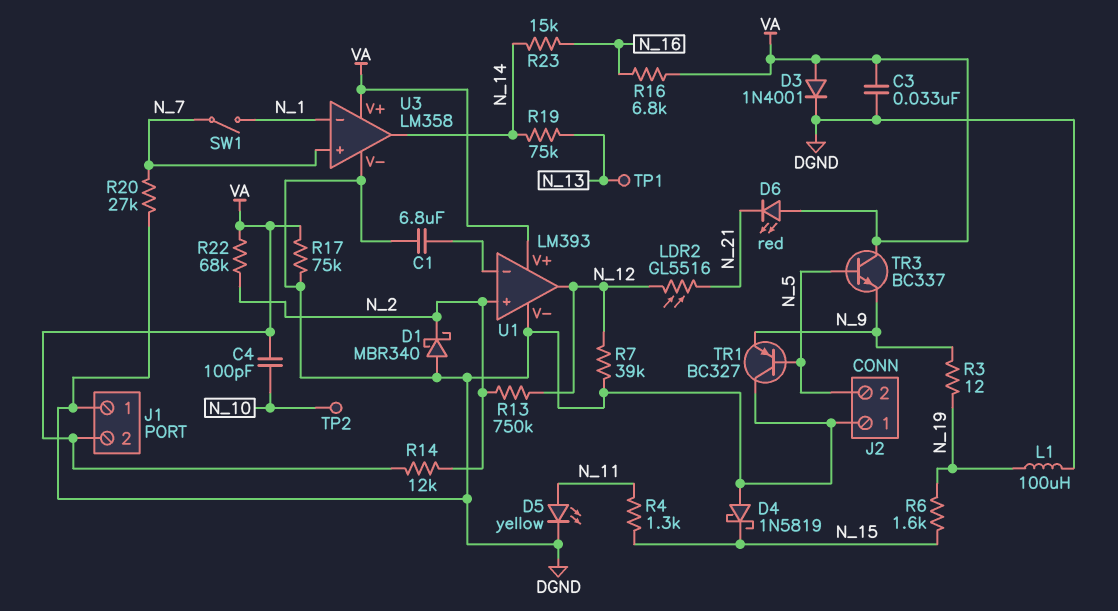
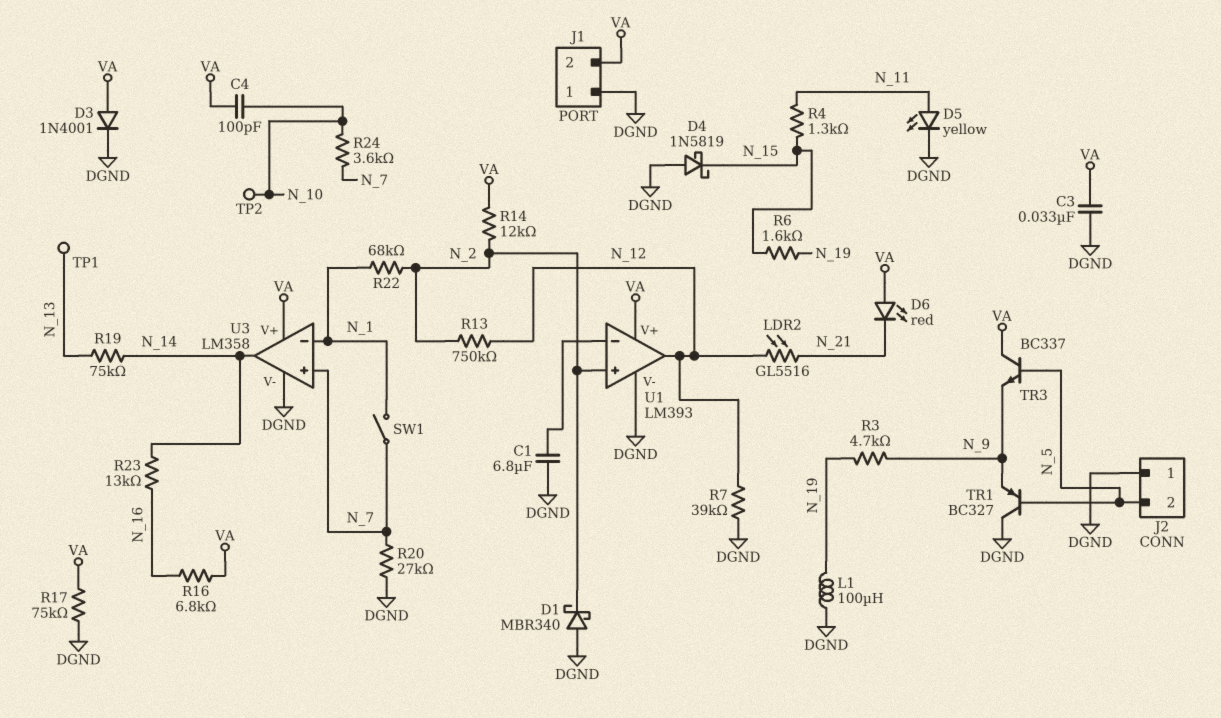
R3: 12 (N_9, N_19) -> 4.7k (N_9, N_19)
R22: 68k (N_2, VA) -> 68k (N_1, N_2)
R23: 15k (N_14, N_16) -> 13k (N_14, N_16)
R24: none -> 3.6k (N_7, N_10)

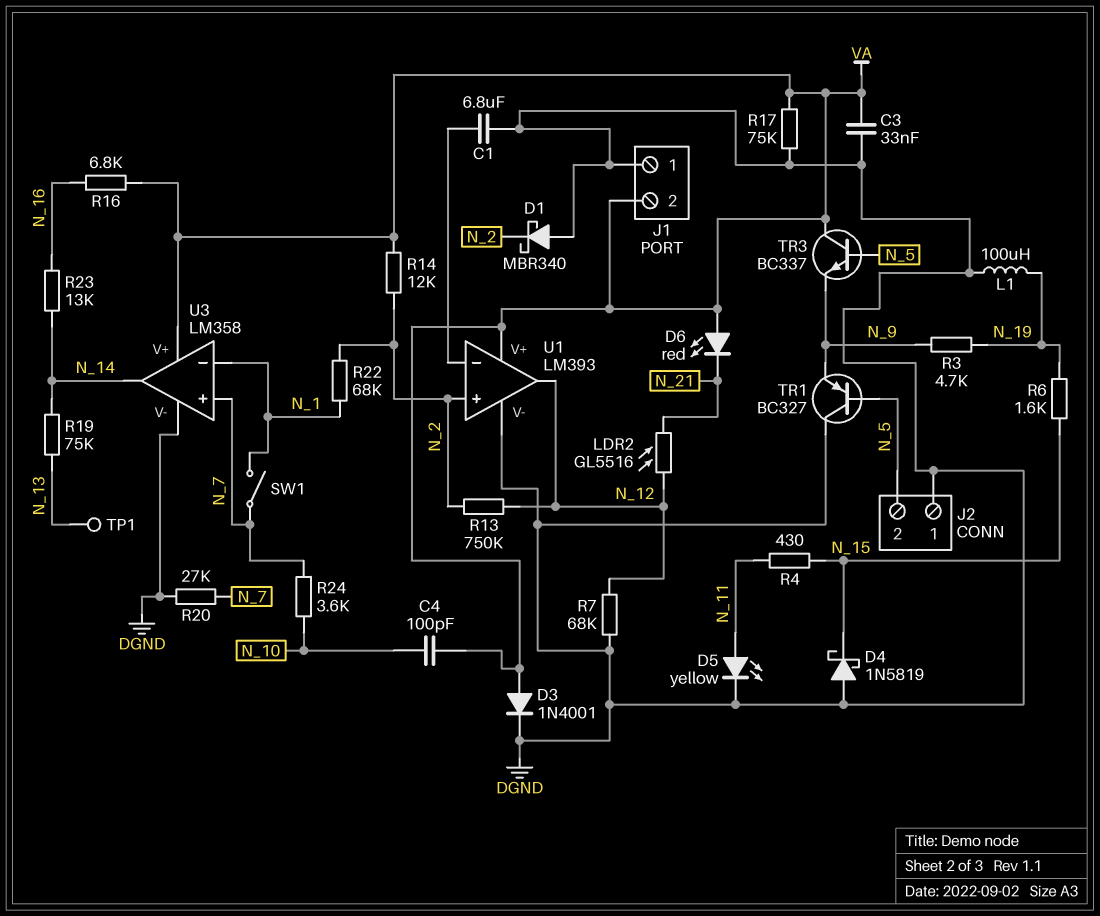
R4: 1.3k (N_11, N_15) -> 430 (N_11, N_15)
R7: 39k (DGND, N_12) -> 68k (DGND, N_12)
TP2: test point (N_10) -> none

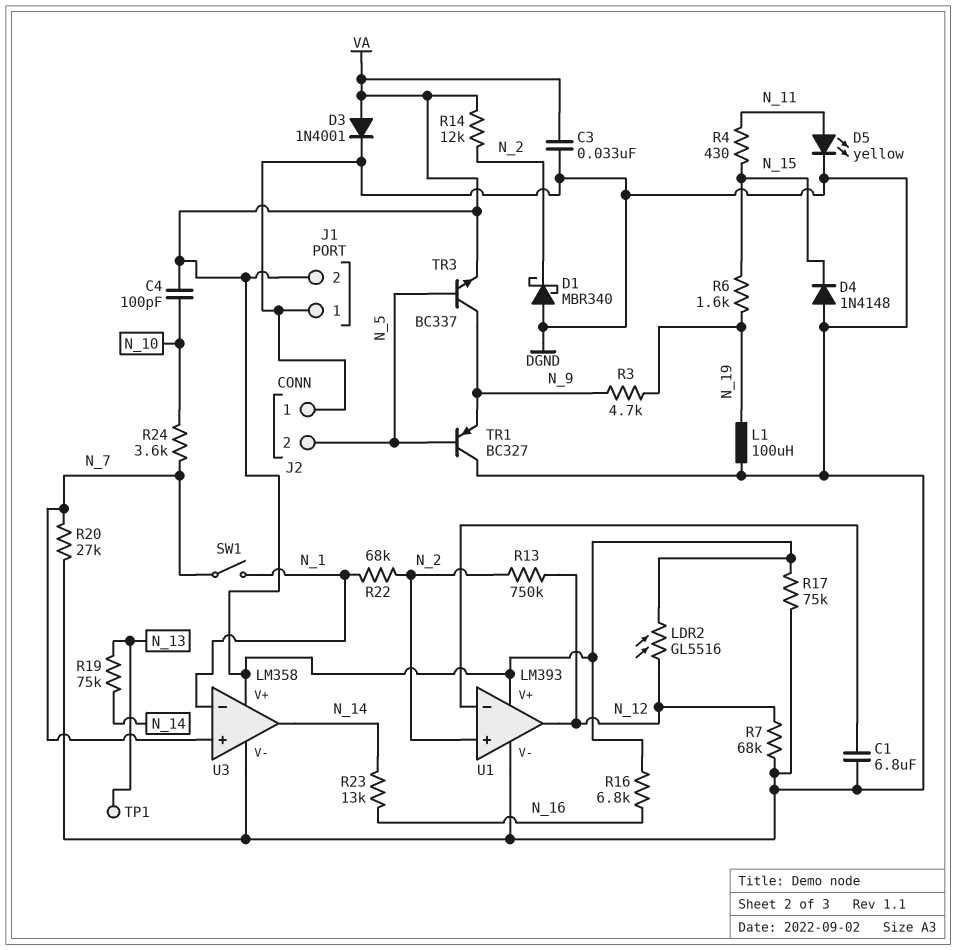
D4: schottky 1N5819 (A DGND, K N_15) -> diode 1N4148 (A DGND, K N_15)
D6: LED red (A VA, K N_21) -> none
LDR2: GL5516 (N_12, N_21) -> GL5516 (N_12, VA)
TR3: NPN BC337 (B N_5, C VA, E N_9) -> NPN BC337 (B N_5, C N_9, E VA)

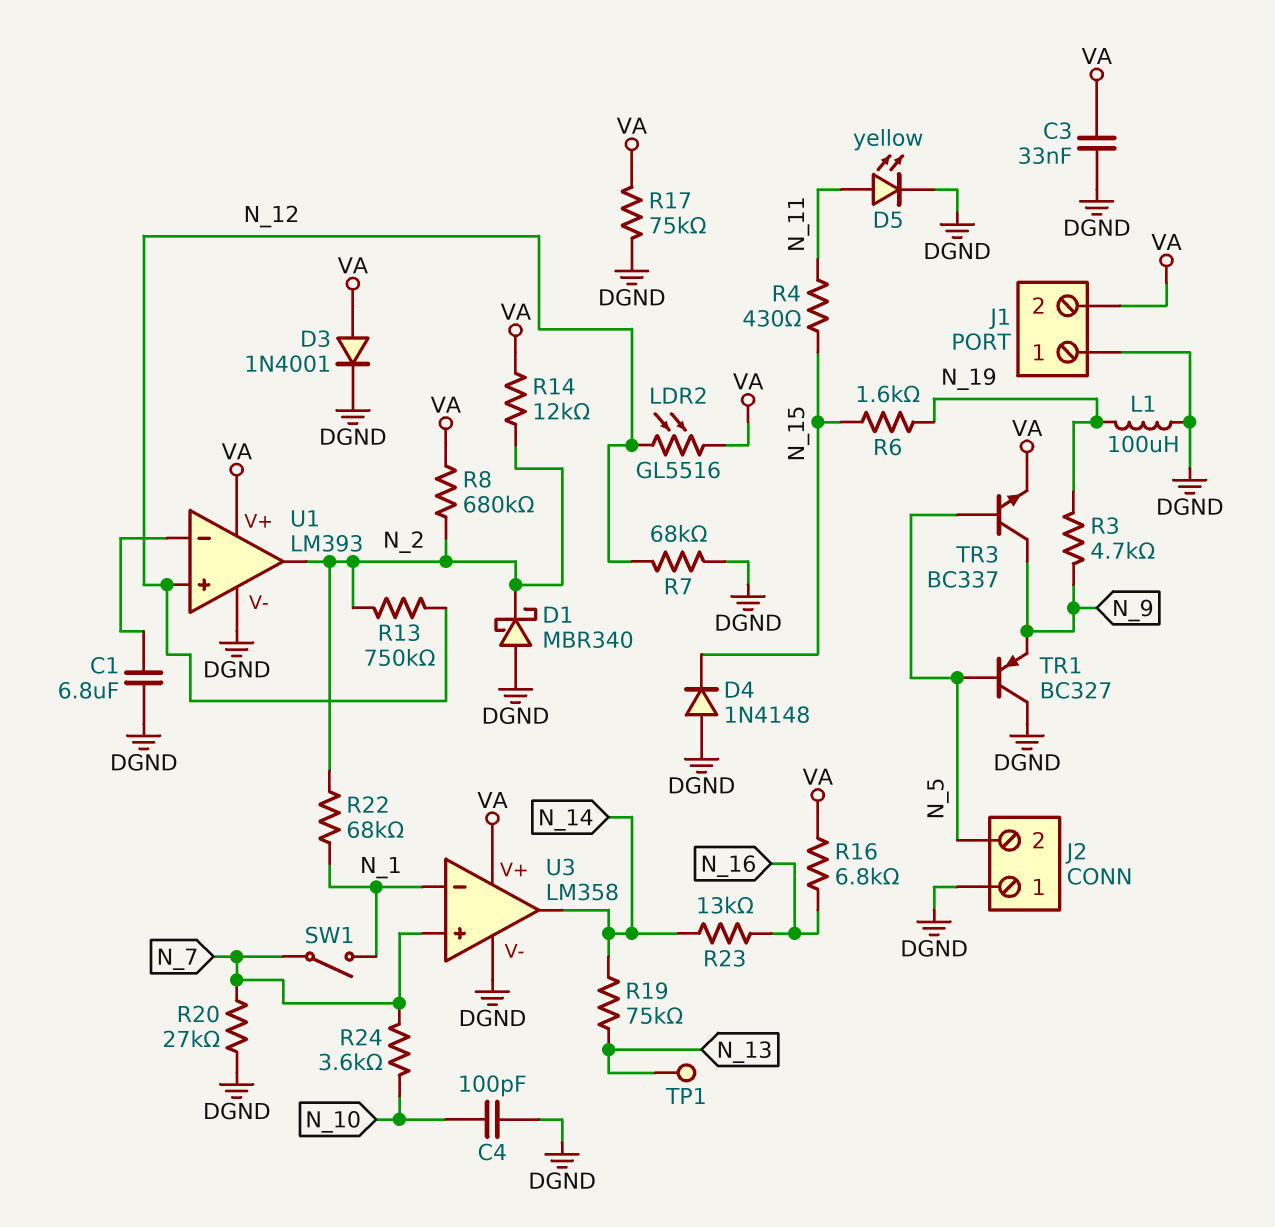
C4: 100pF (N_10, VA) -> 100pF (DGND, N_10)
R8: none -> 680k (N_2, VA)
U1 pin in+: N_2 -> N_12
U1 pin out: N_12 -> N_2

